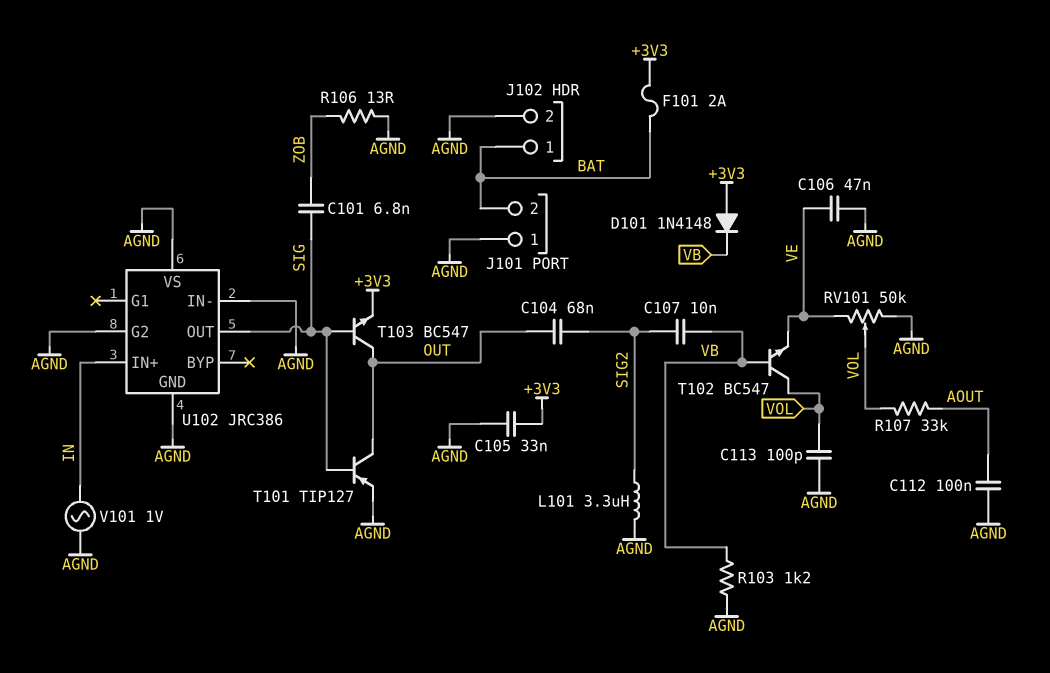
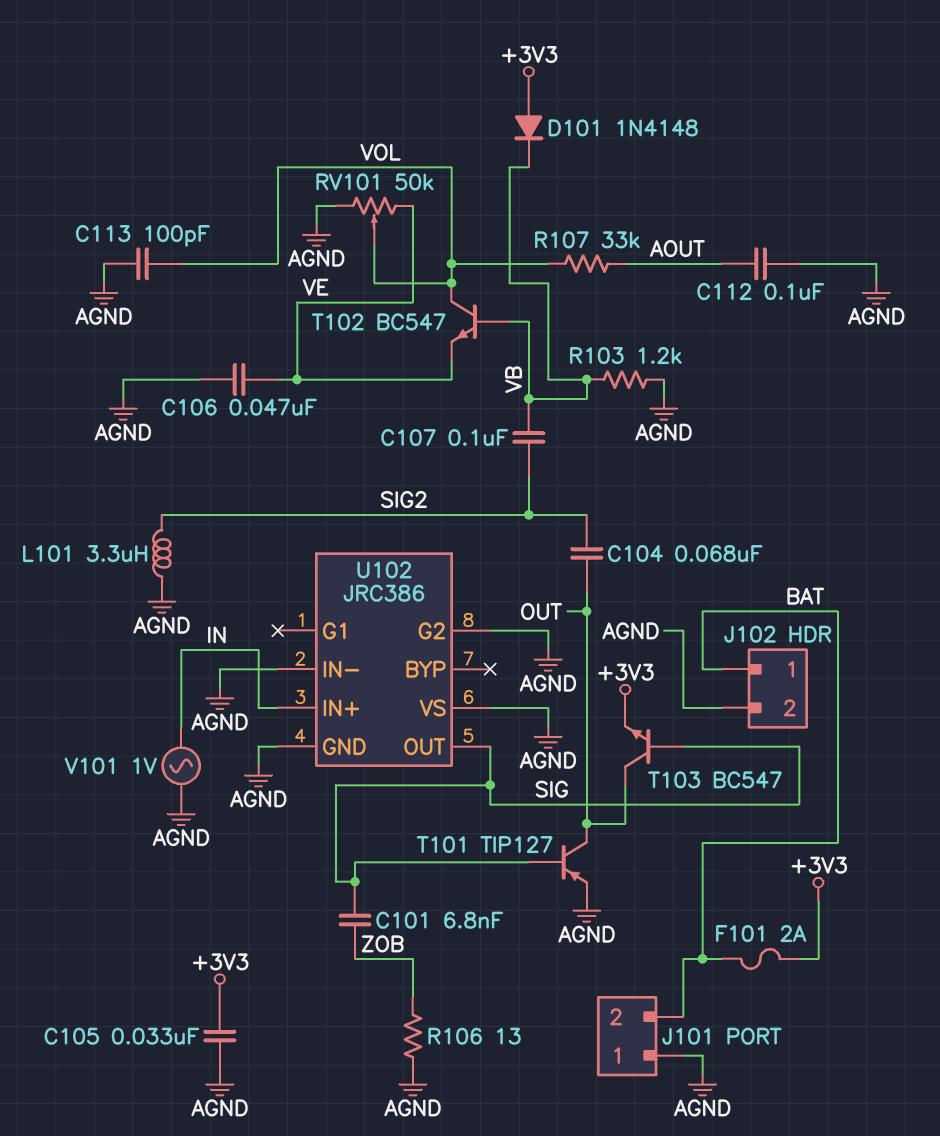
C107: 10nF (SIG2, VB) -> 100nF (SIG2, VB)

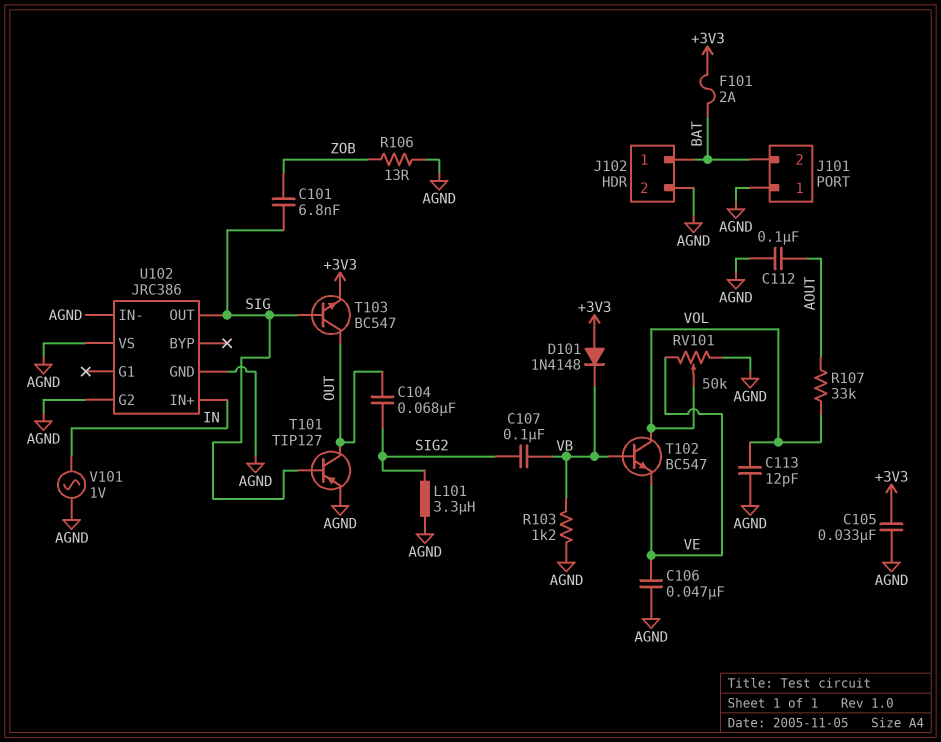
C113: 100pF (AGND, VOL) -> 12pF (AGND, VOL)

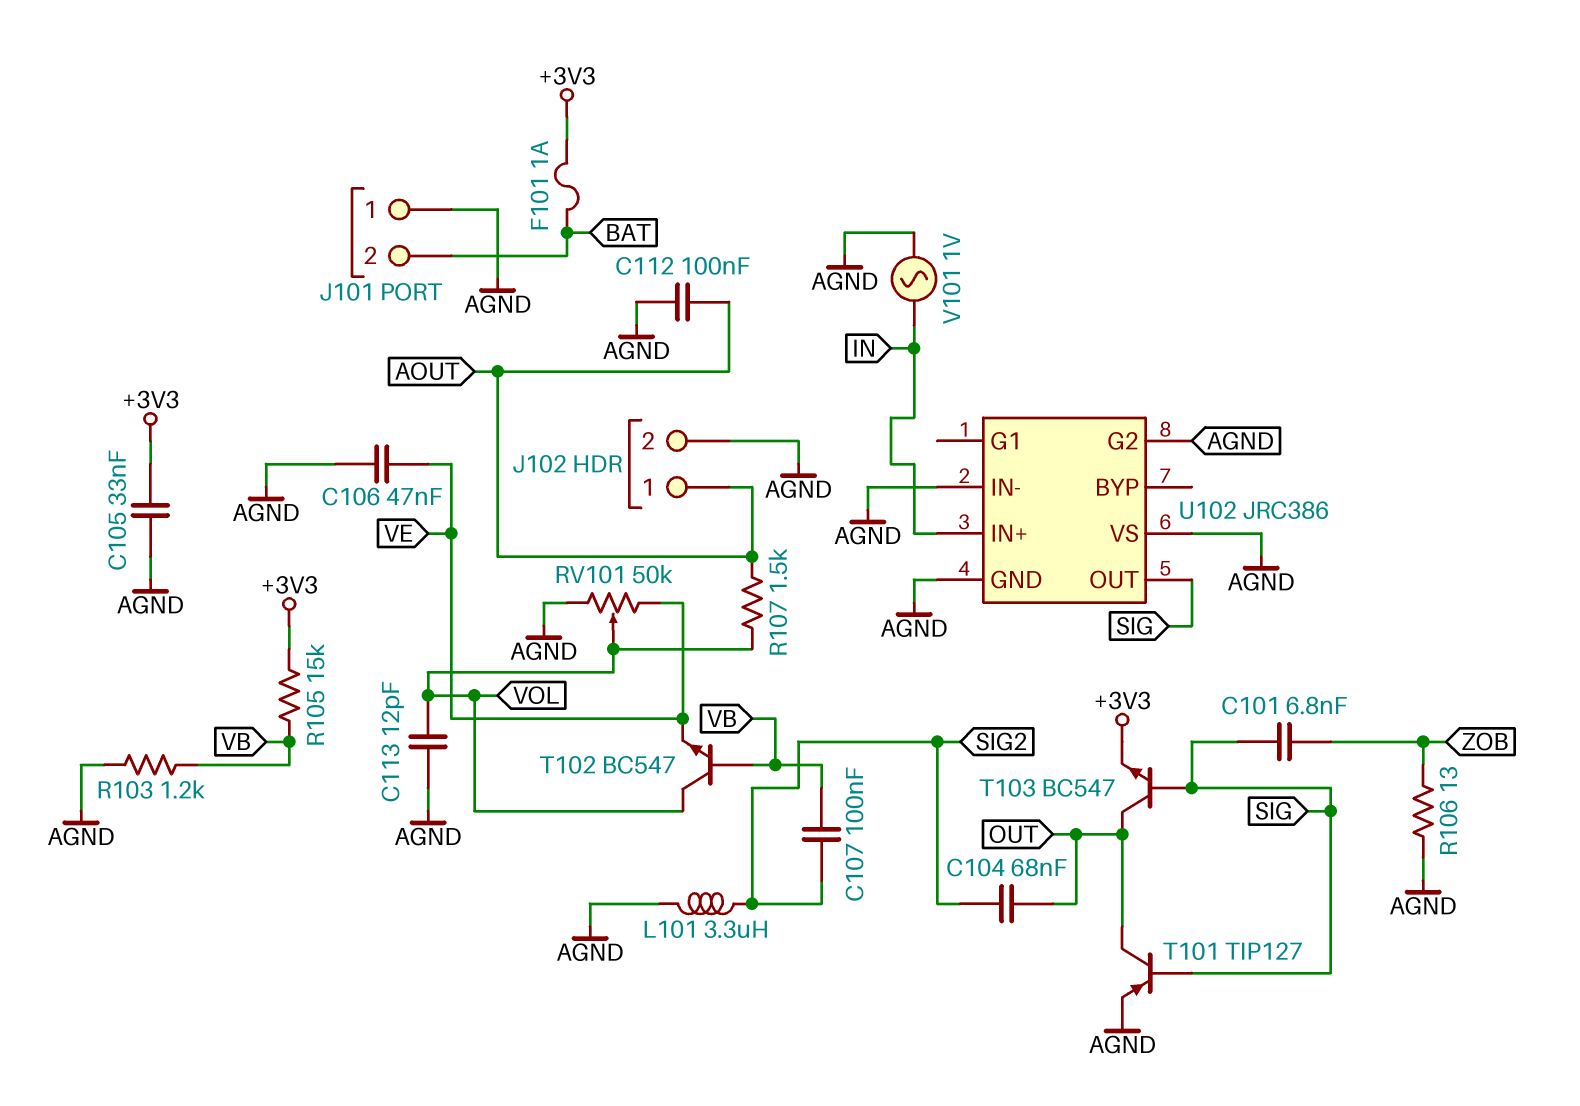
D101: diode 1N4148 (A +3V3, K VB) -> none
F101: 2A (+3V3, BAT) -> 1A (+3V3, BAT)
J102 pin 1: BAT -> AOUT
R105: none -> 15k (+3V3, VB)
R107: 33k (AOUT, VOL) -> 1.5k (AOUT, VOL)

